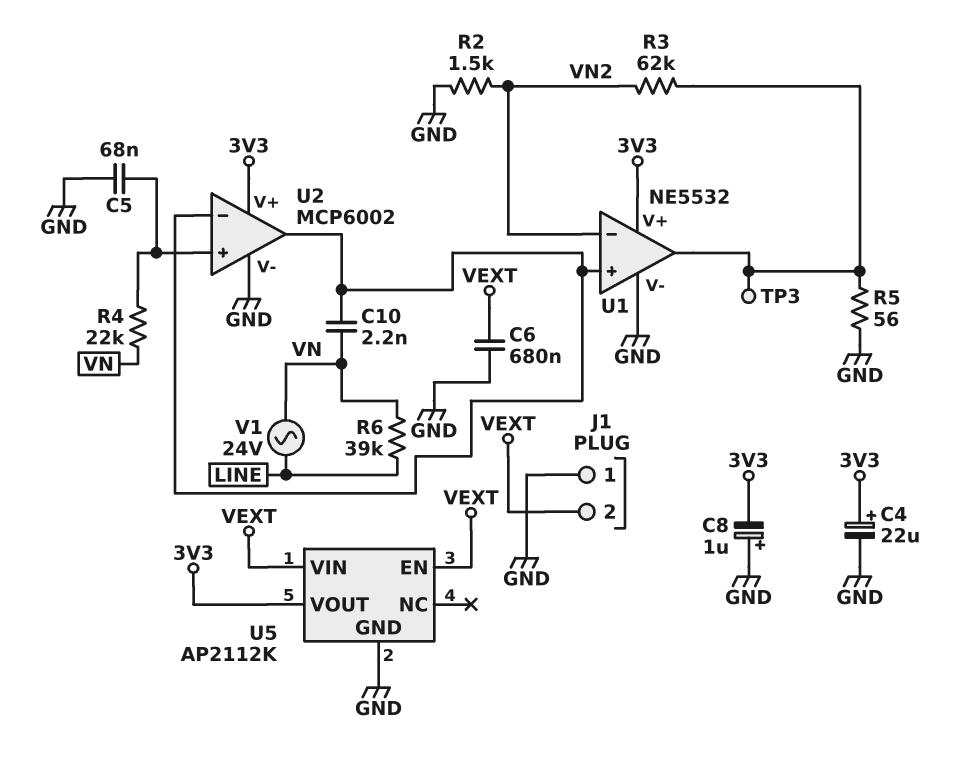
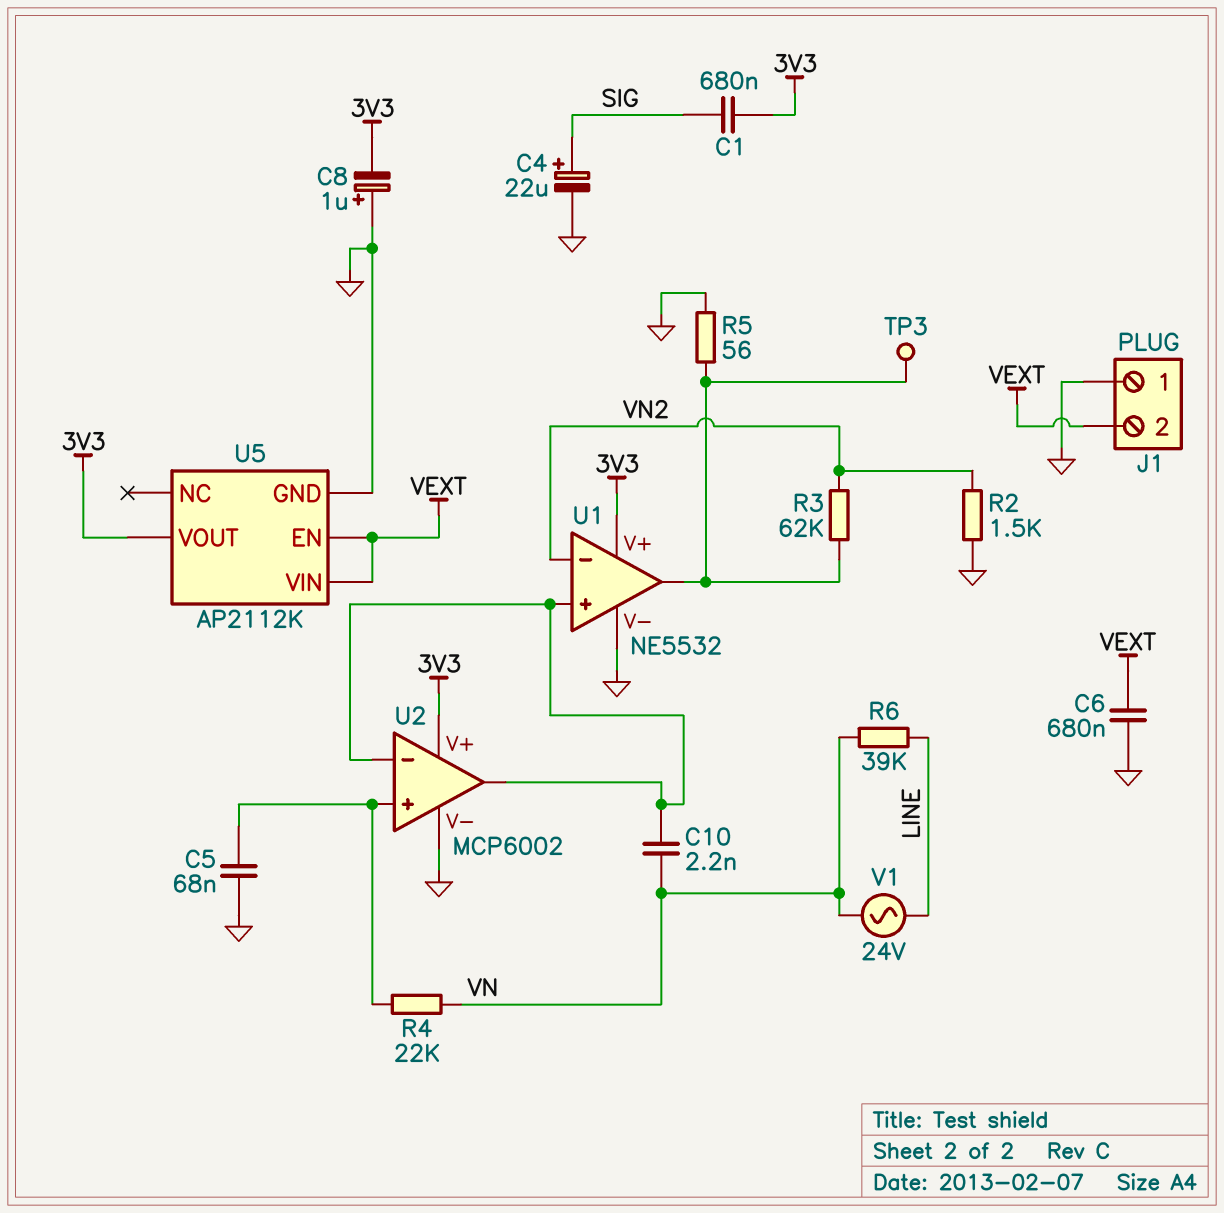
C1: none -> 680nF (3V3, SIG)
C4: 22uF (plus 3V3, minus GND) -> 22uF (plus SIG, minus GND)

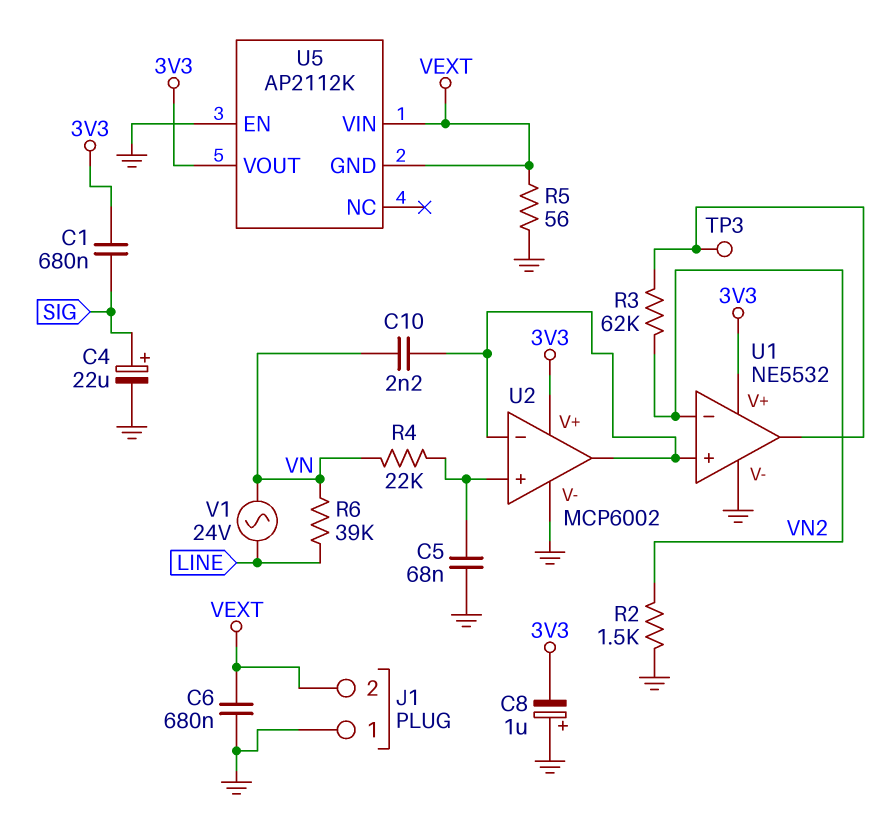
R5: 56 (GND, U1/out) -> 56 (GND, VEXT)
U5 pin EN: VEXT -> GND
U5 pin GND: GND -> VEXT

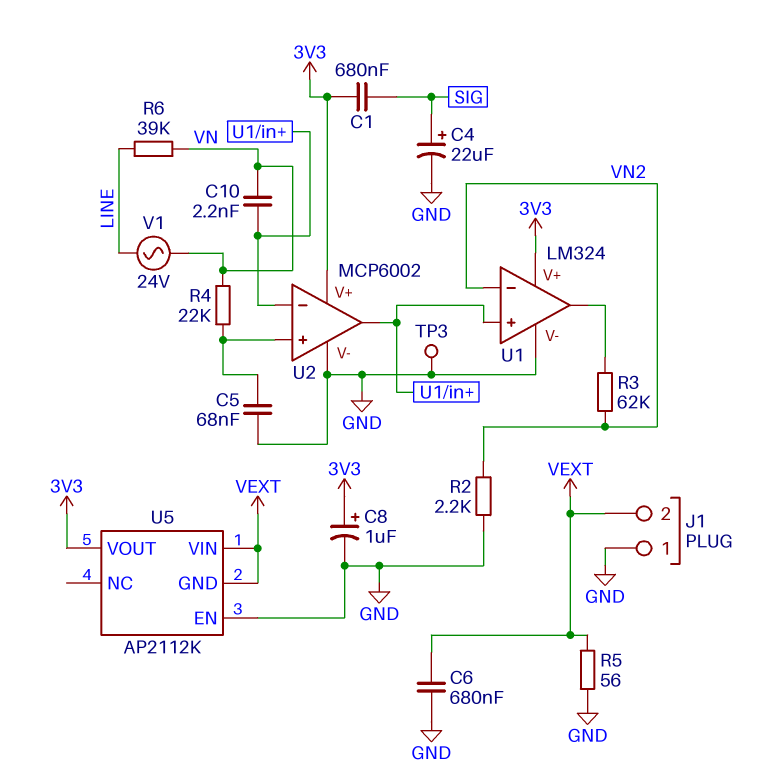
C8: 1uF (plus GND, minus 3V3) -> 1uF (plus 3V3, minus GND)
R2: 1.5k (GND, VN2) -> 2.2k (GND, VN2)
TP3: test point (U1/out) -> test point (GND)
U1: NE5532 -> LM324

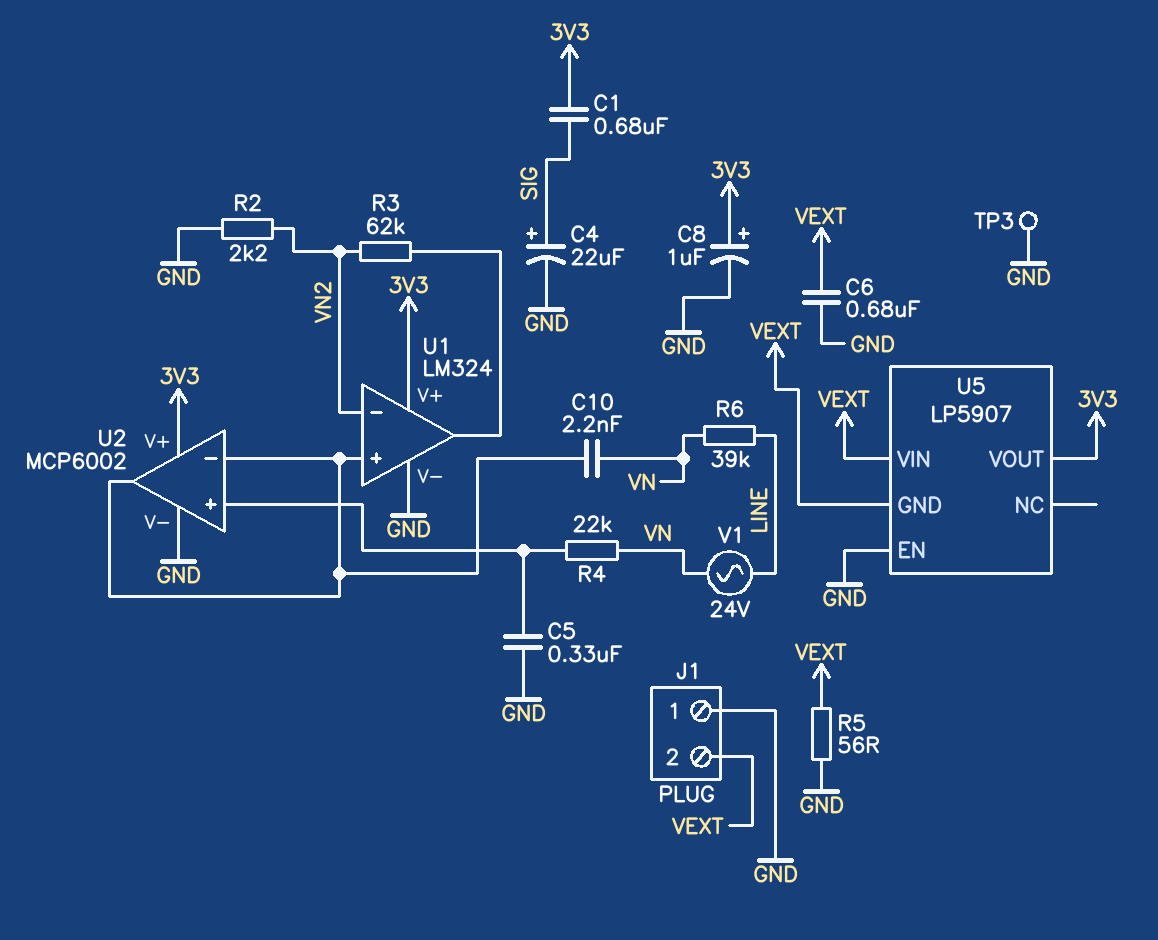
C5: 68nF (GND, U2/in+) -> 330nF (GND, U2/in+)
U5: AP2112K -> LP5907

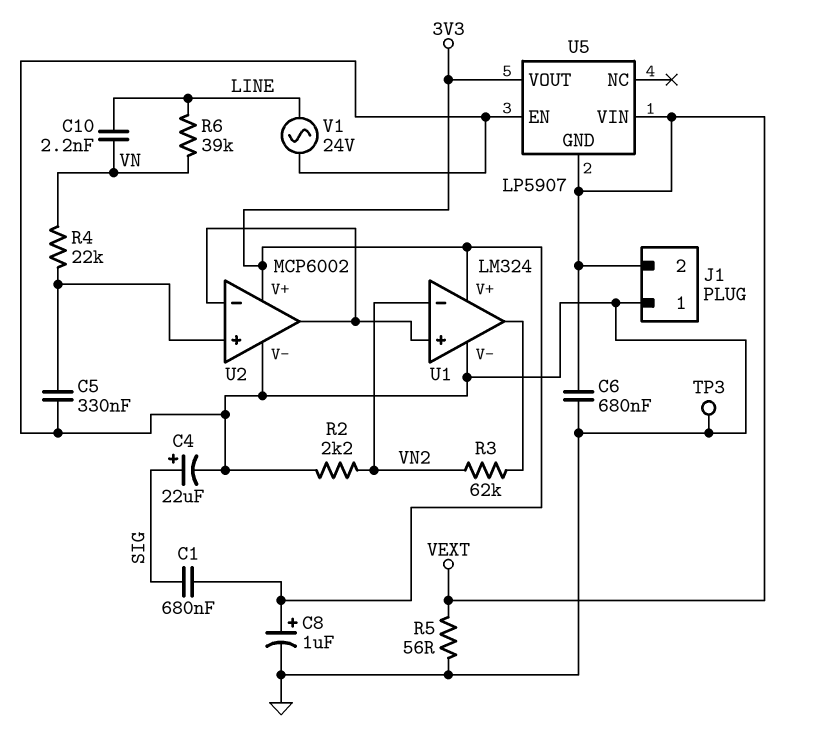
C10: 2.2nF (U1/in+, VN) -> 2.2nF (LINE, VN)
V1: AC 24V (LINE, VN) -> AC 24V (GND, LINE)

